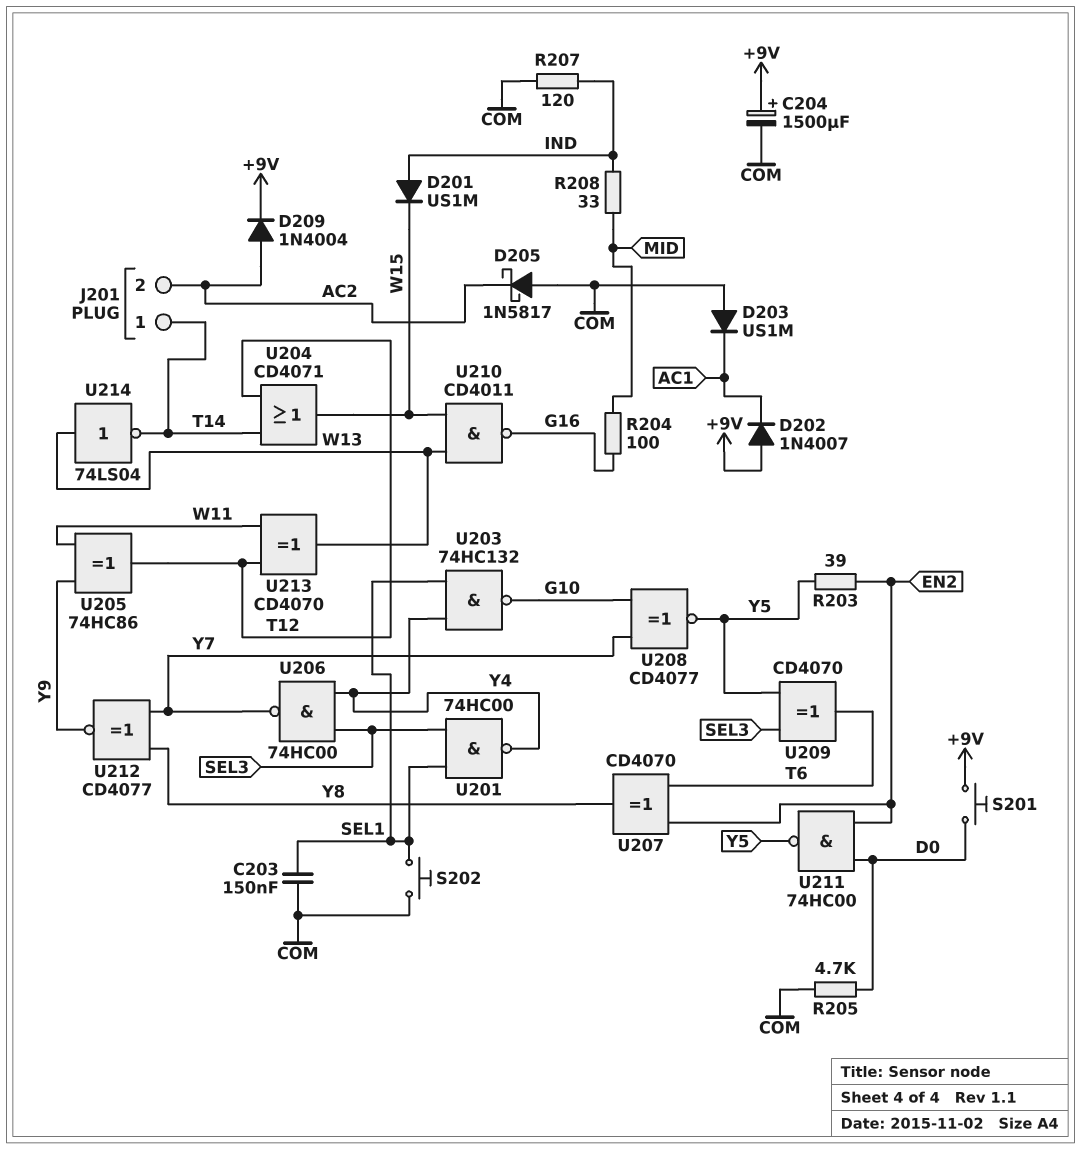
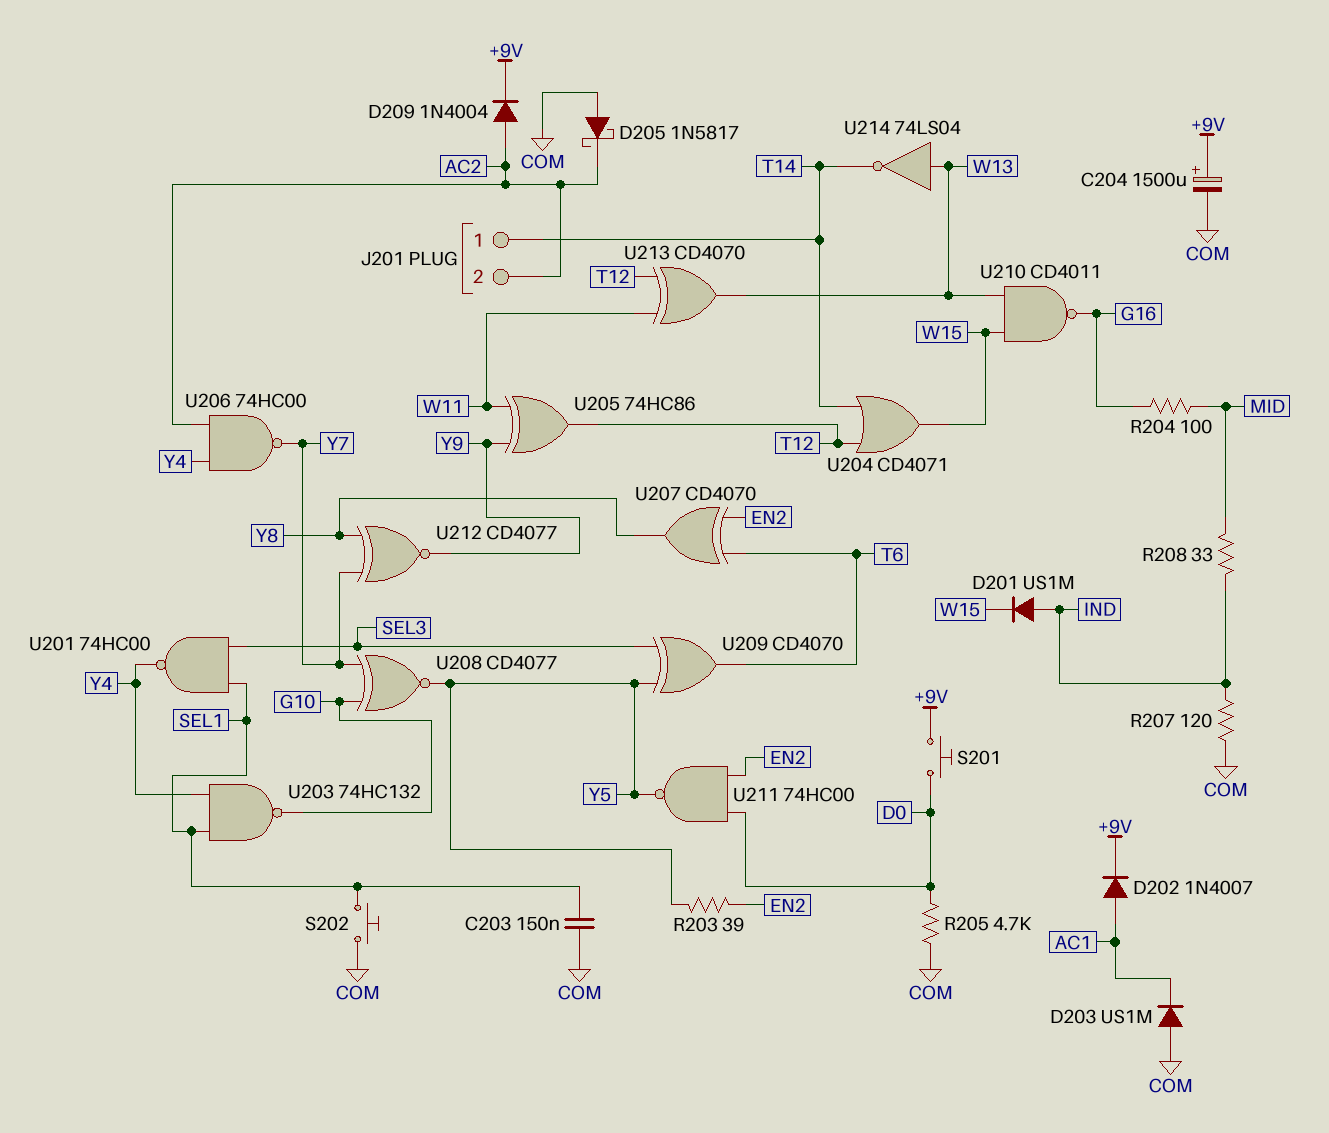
D202: diode 1N4007 (A +9V, K AC1) -> diode 1N4007 (A AC1, K +9V)
U206: NAND 74HC00 (in SEL3, in Y4, out Y7) -> NAND 74HC00 (in AC2, in Y4, out Y7)

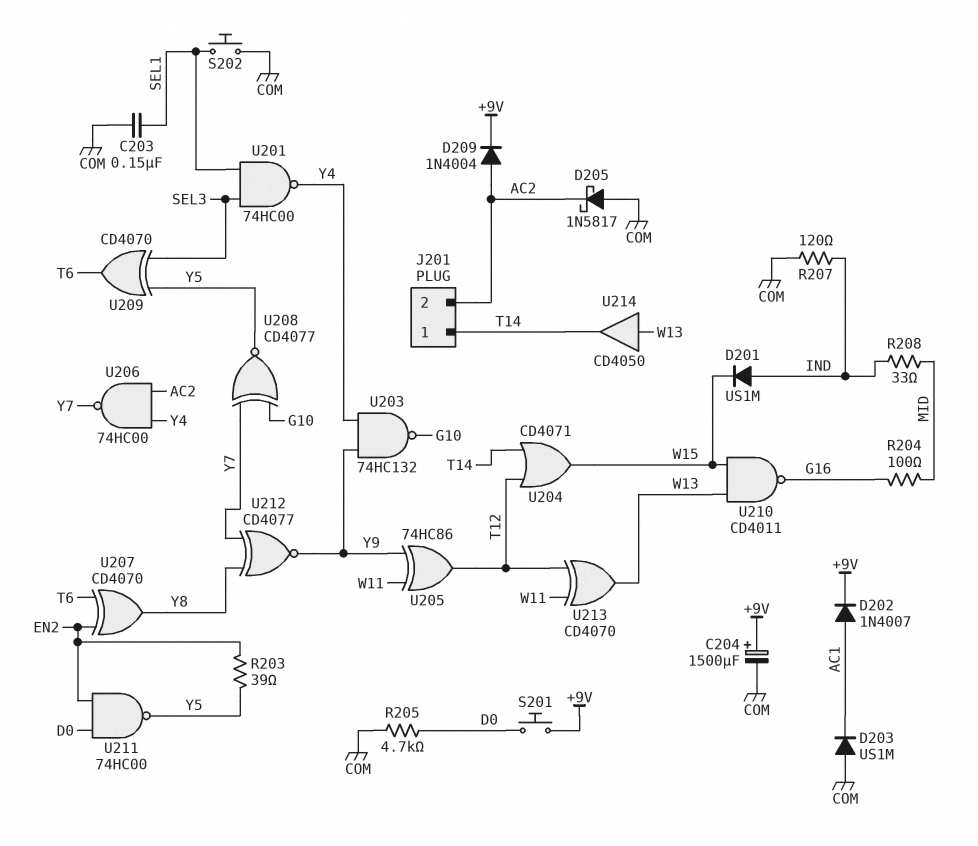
U203: NAND 74HC132 (in SEL1, in Y4, out G10) -> NAND 74HC132 (in Y4, in Y9, out G10)
U214: NOT 74LS04 (in W13, out T14) -> buffer CD4050 (in W13, out T14)

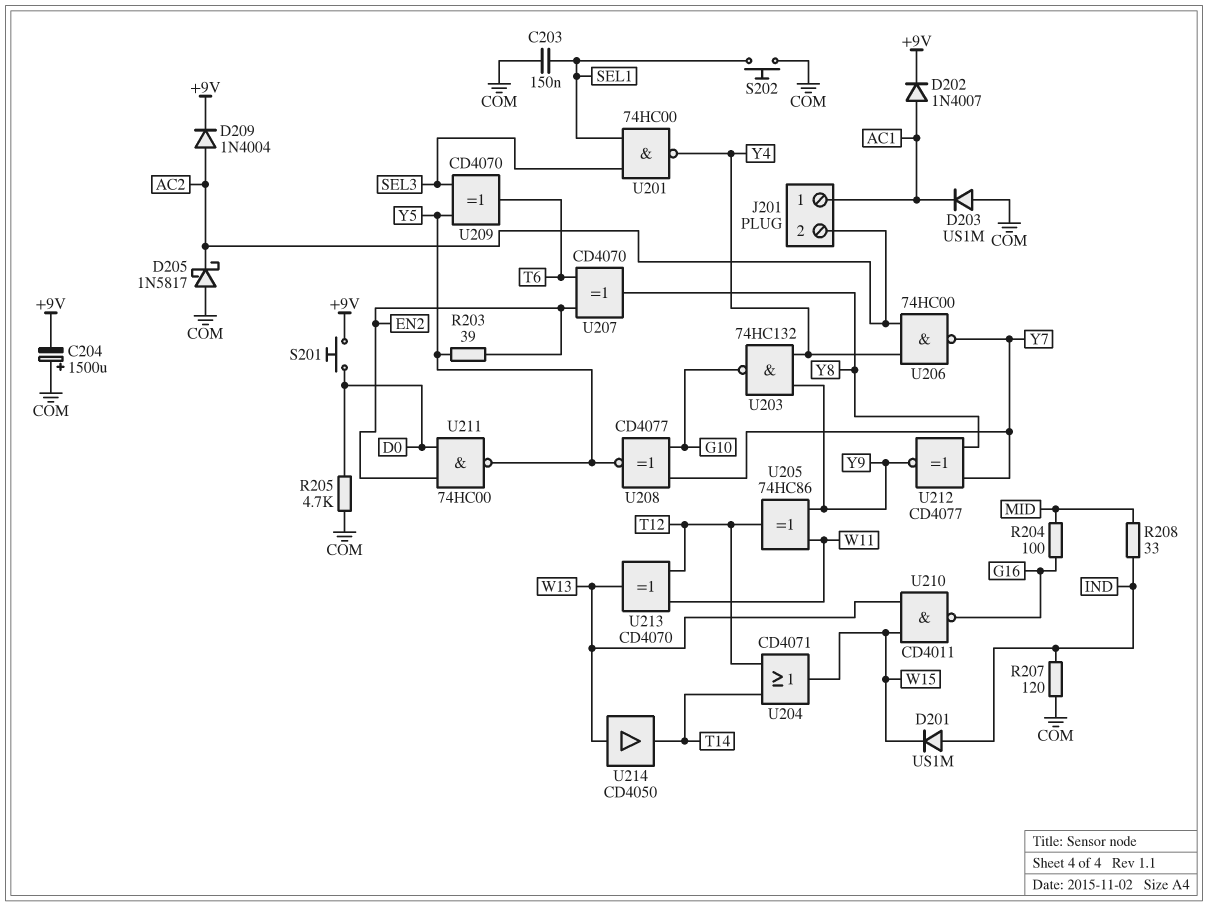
C204: 1500uF (plus +9V, minus COM) -> 1500uF (plus COM, minus +9V)
J201 pin 1: T14 -> AC1

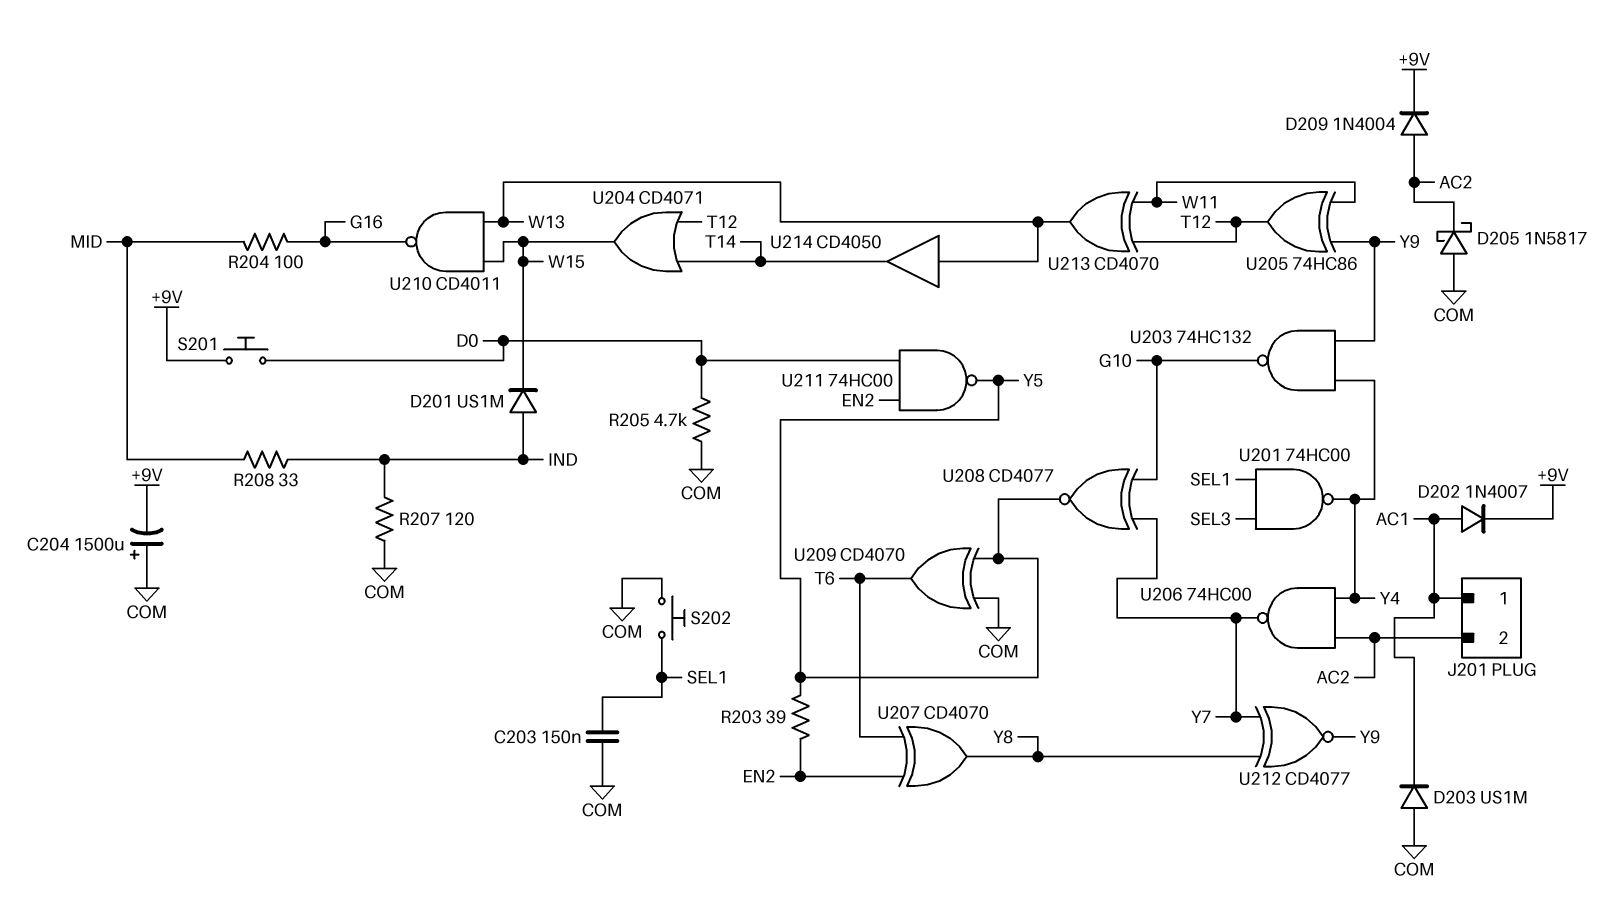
U209: XOR CD4070 (in SEL3, in Y5, out T6) -> XOR CD4070 (in COM, in Y5, out T6)

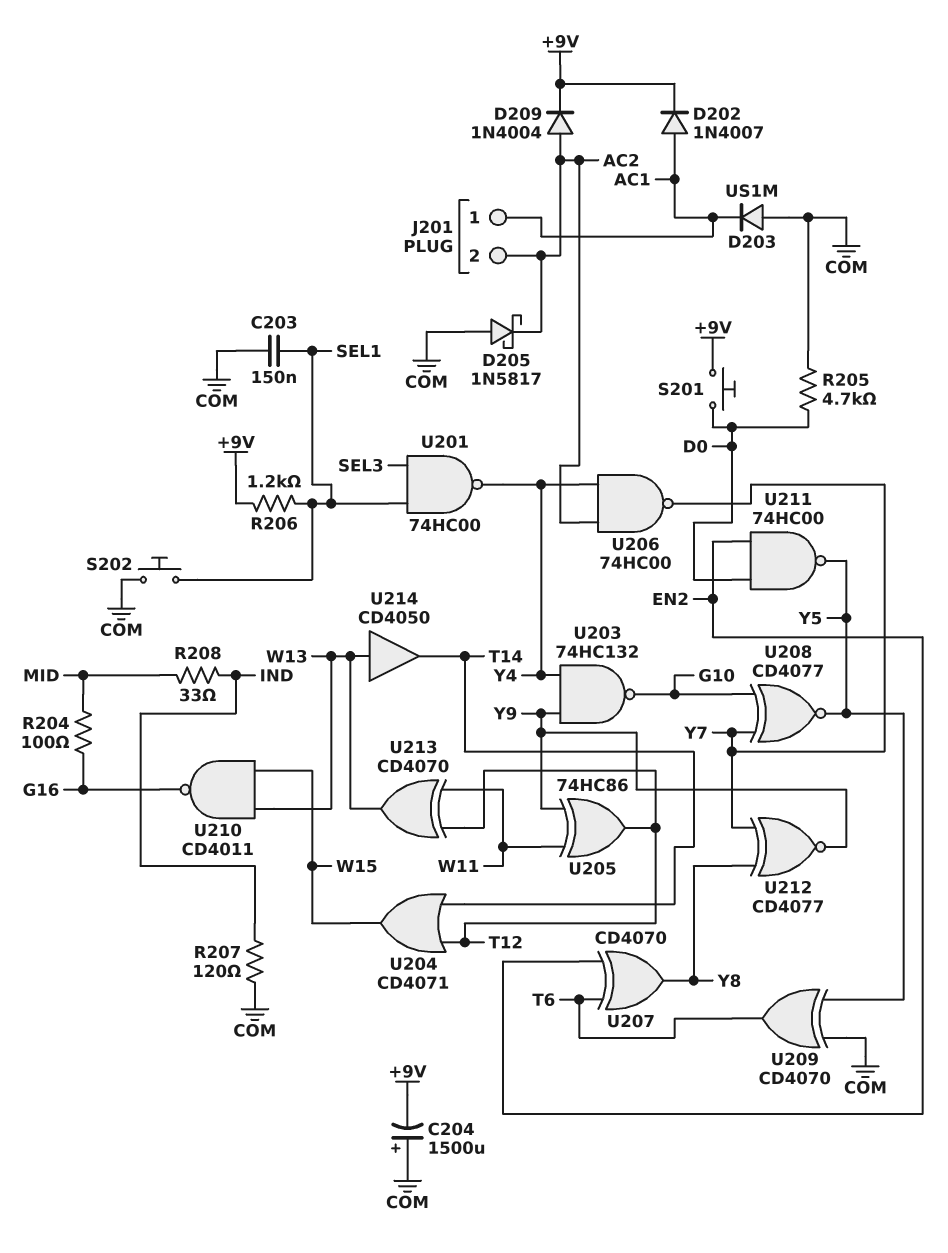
D201: diode US1M (A IND, K W15) -> none
R203: 39 (EN2, Y5) -> none
R206: none -> 1.2k (+9V, SEL1)

